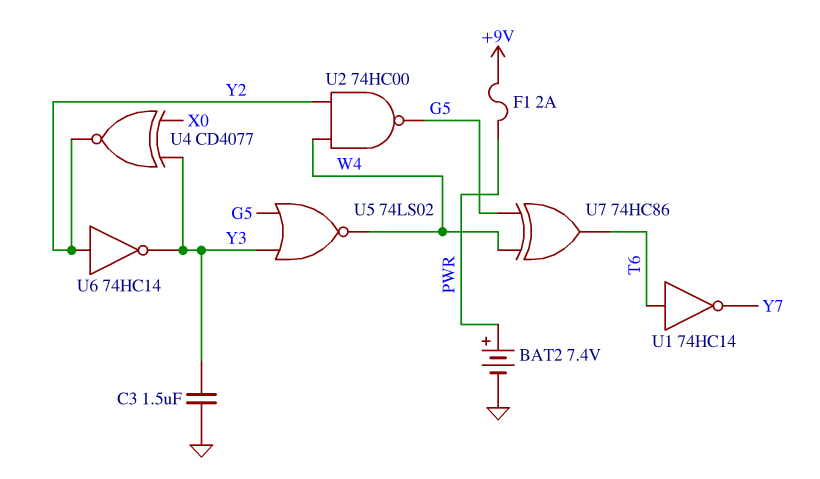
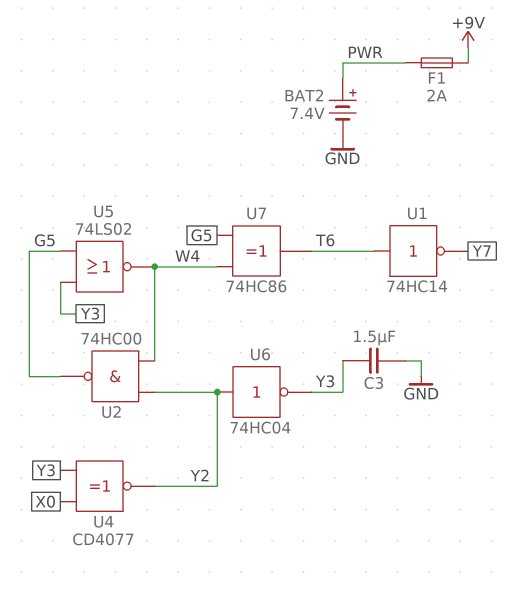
U6: NOT 74HC14 (in Y2, out Y3) -> NOT 74HC04 (in Y2, out Y3)

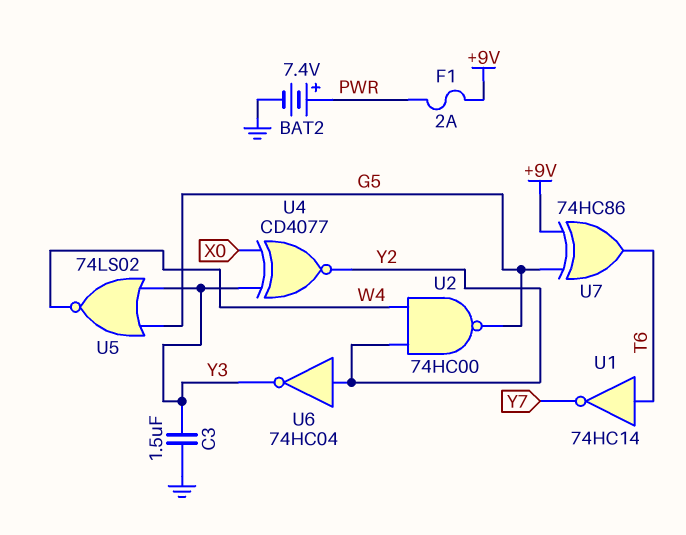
U7: XOR 74HC86 (in G5, in W4, out T6) -> XOR 74HC86 (in +9V, in G5, out T6)

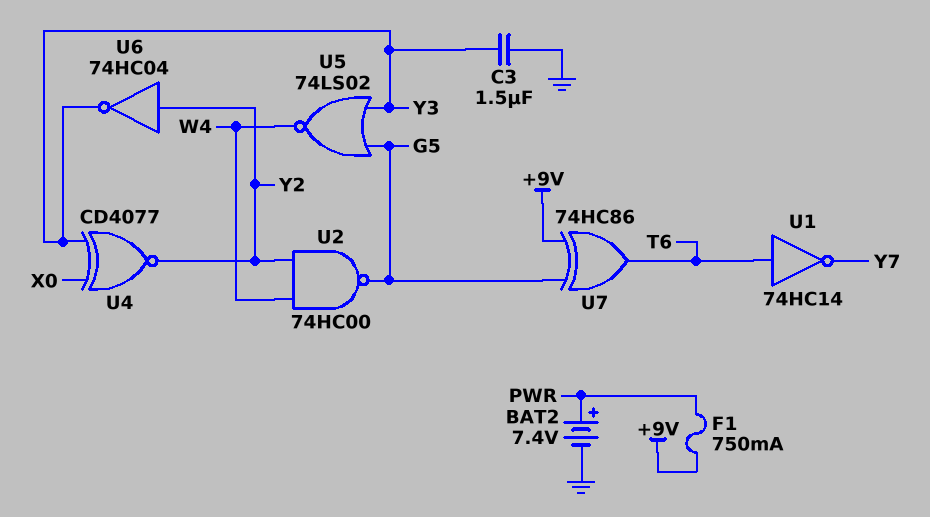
F1: 2A (+9V, PWR) -> 750mA (+9V, PWR)

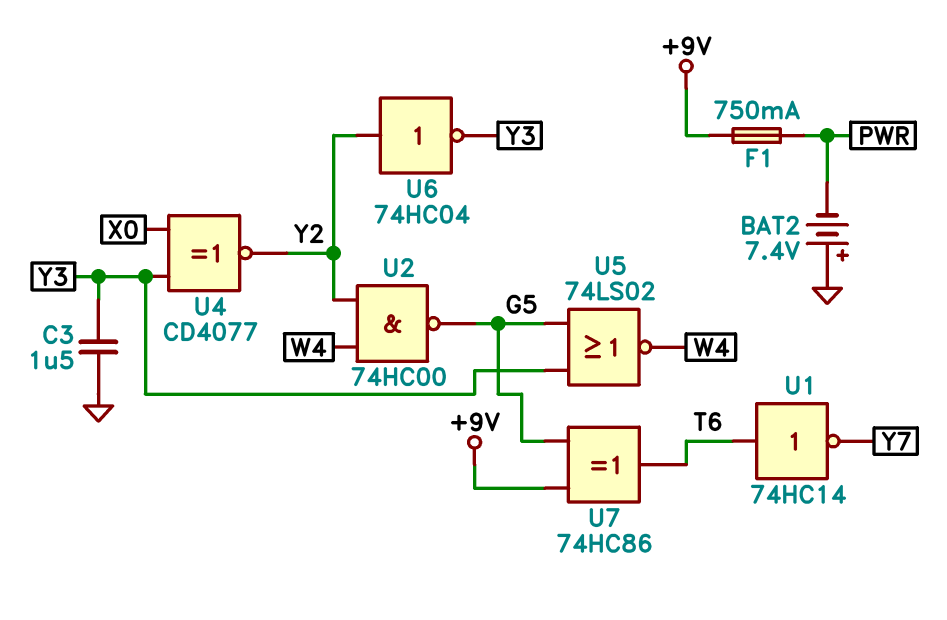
BAT2: 7.4V (plus PWR, minus GND) -> 7.4V (plus GND, minus PWR)

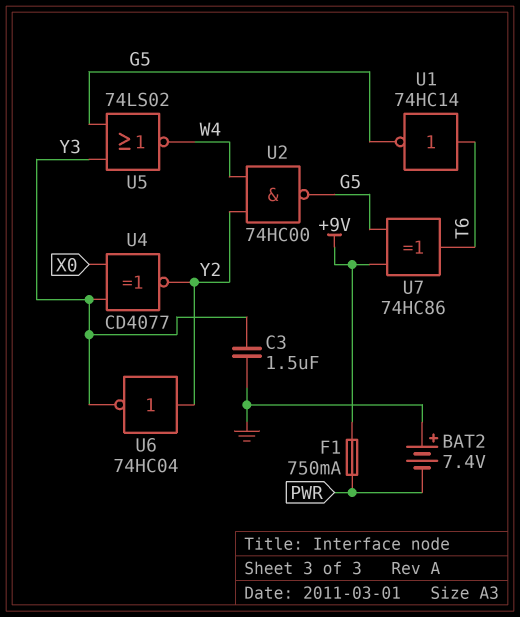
U1: NOT 74HC14 (in T6, out Y7) -> NOT 74HC14 (in T6, out G5)

